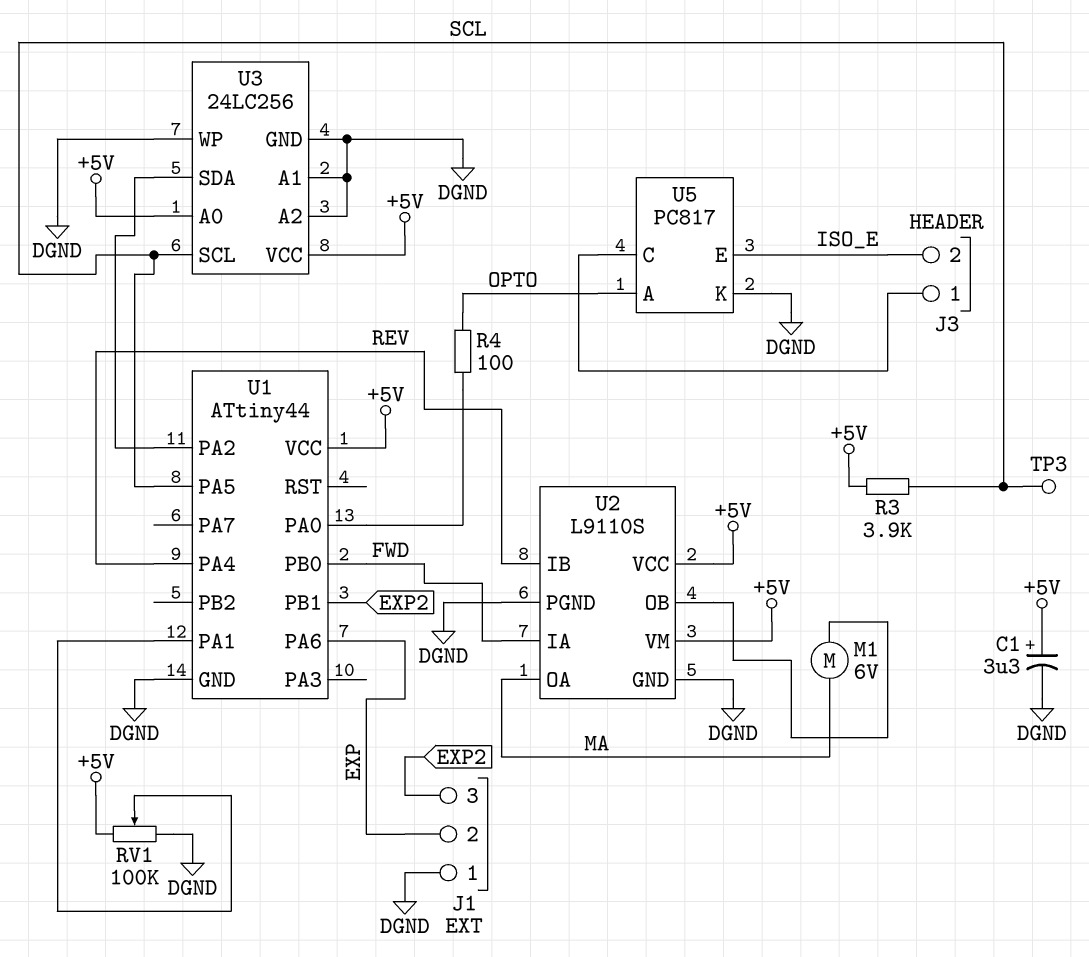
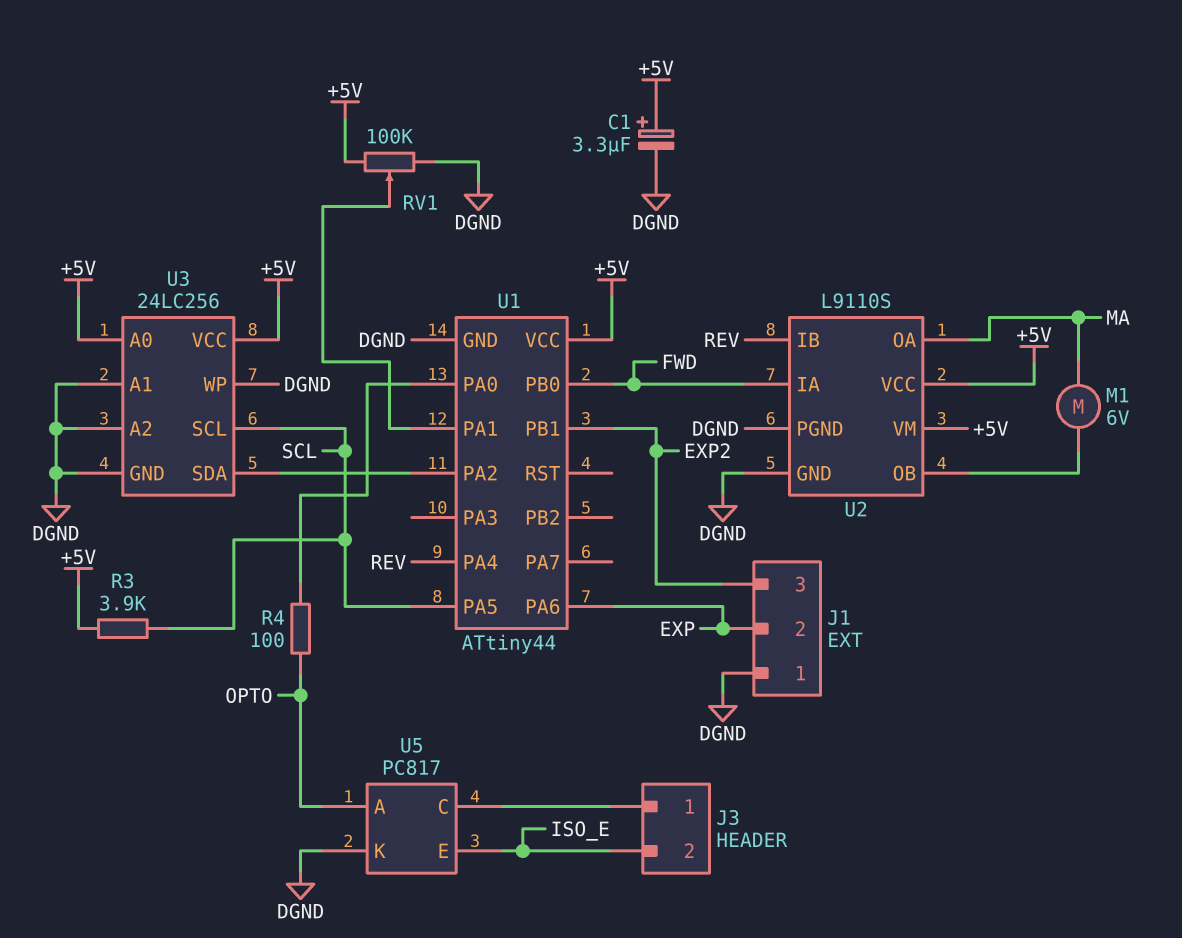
TP3: test point (SCL) -> none

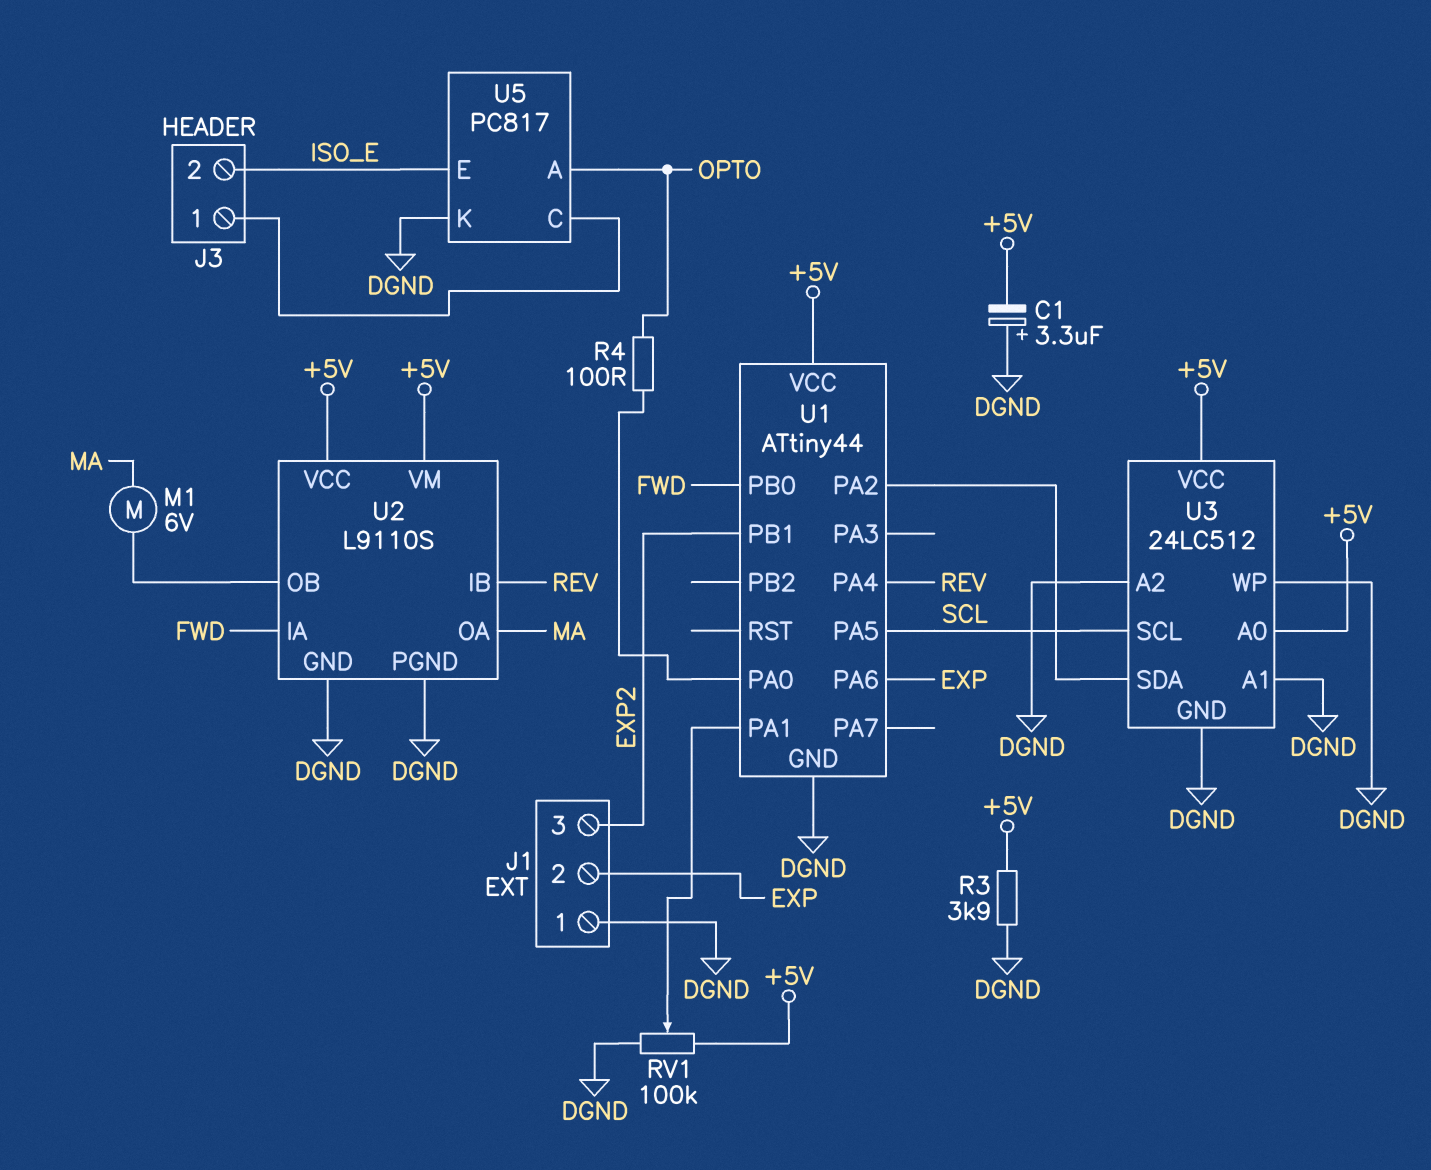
C1: 3.3uF (plus +5V, minus DGND) -> 3.3uF (plus DGND, minus +5V)
R3: 3.9k (+5V, SCL) -> 3.9k (+5V, DGND)
U3: 24LC256 -> 24LC512

